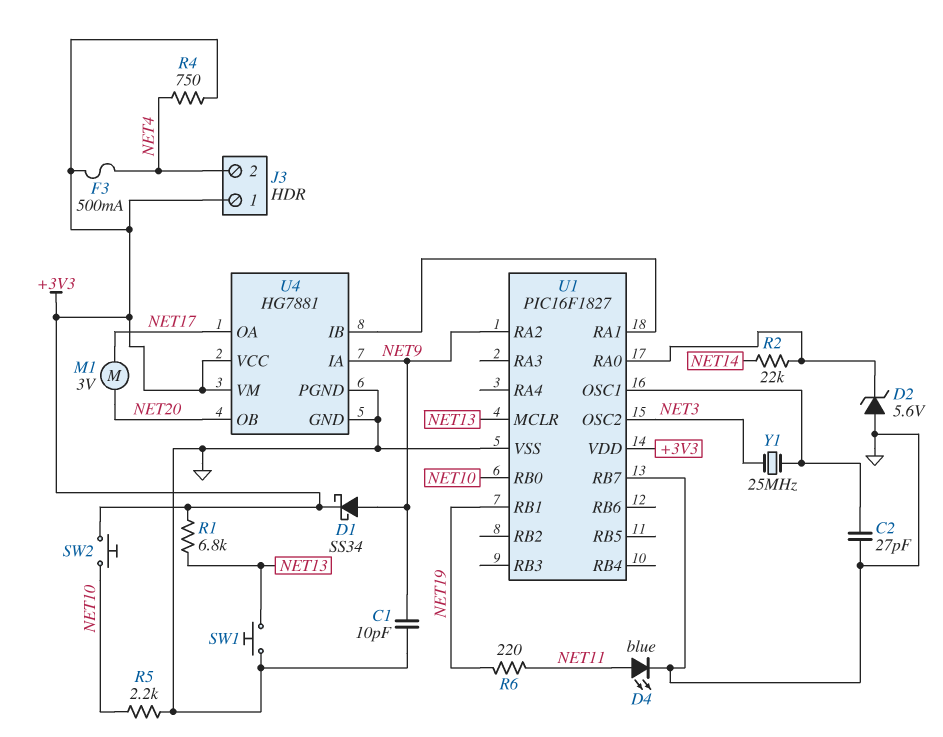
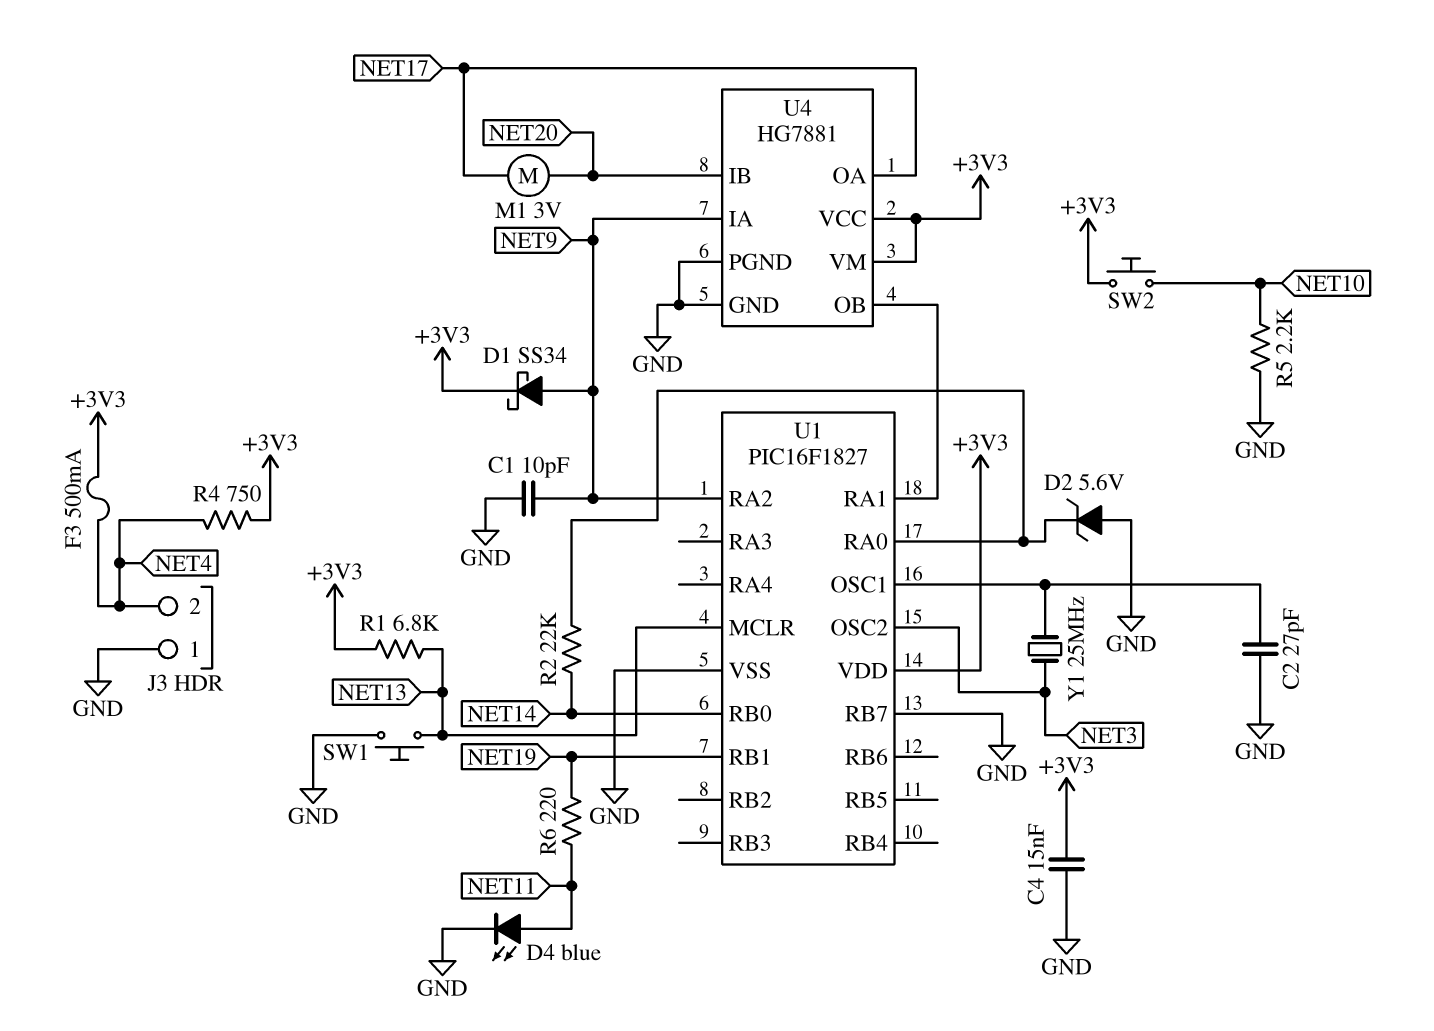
C4: none -> 15nF (+3V3, GND)
J3 pin 1: +3V3 -> GND
U1 pin RB0: NET10 -> NET14
U4 pin IB: U1/RA1 -> NET20
U4 pin OB: NET20 -> U1/RA1

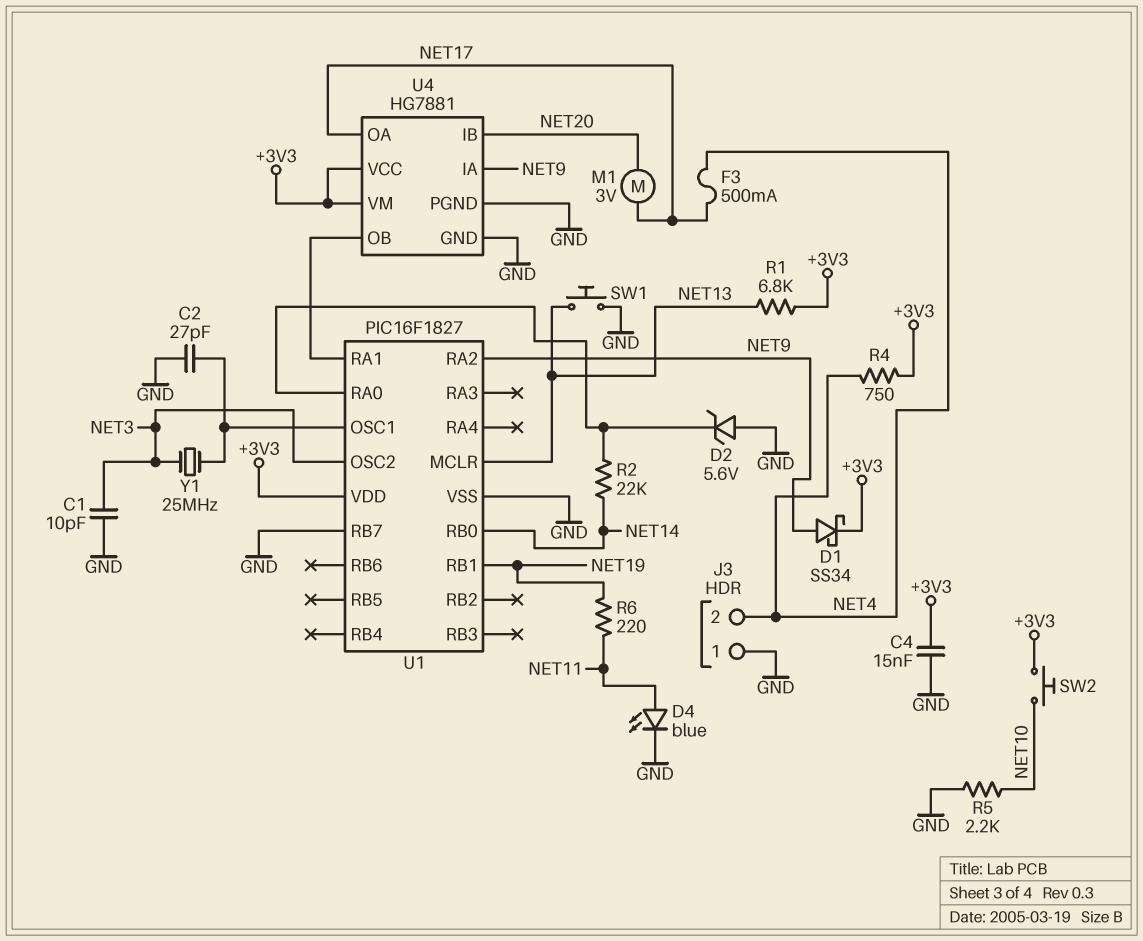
C1: 10pF (GND, NET9) -> 10pF (GND, NET3)
F3: 500mA (+3V3, NET4) -> 500mA (NET4, NET17)

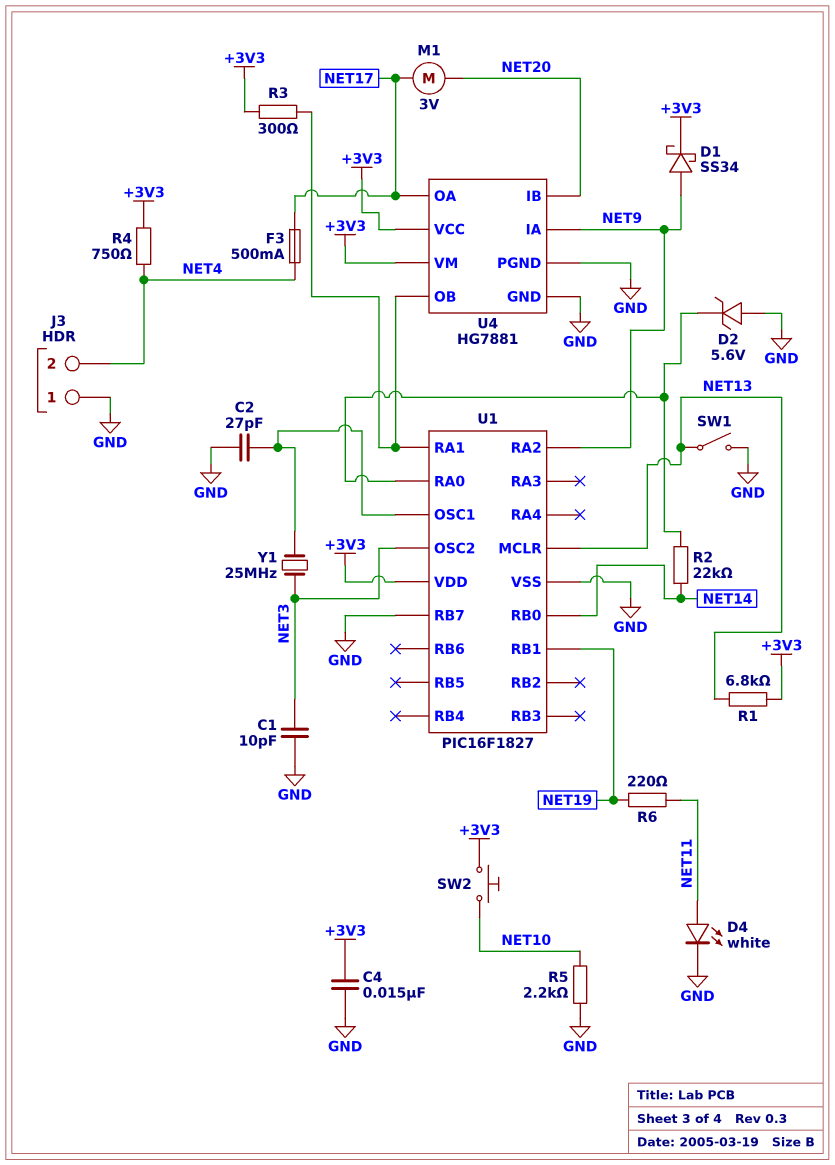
D4: LED blue (A NET11, K GND) -> LED white (A NET11, K GND)
R3: none -> 300 (+3V3, U1/RA1)
SW1: button (GND, NET13) -> switch (GND, NET13)

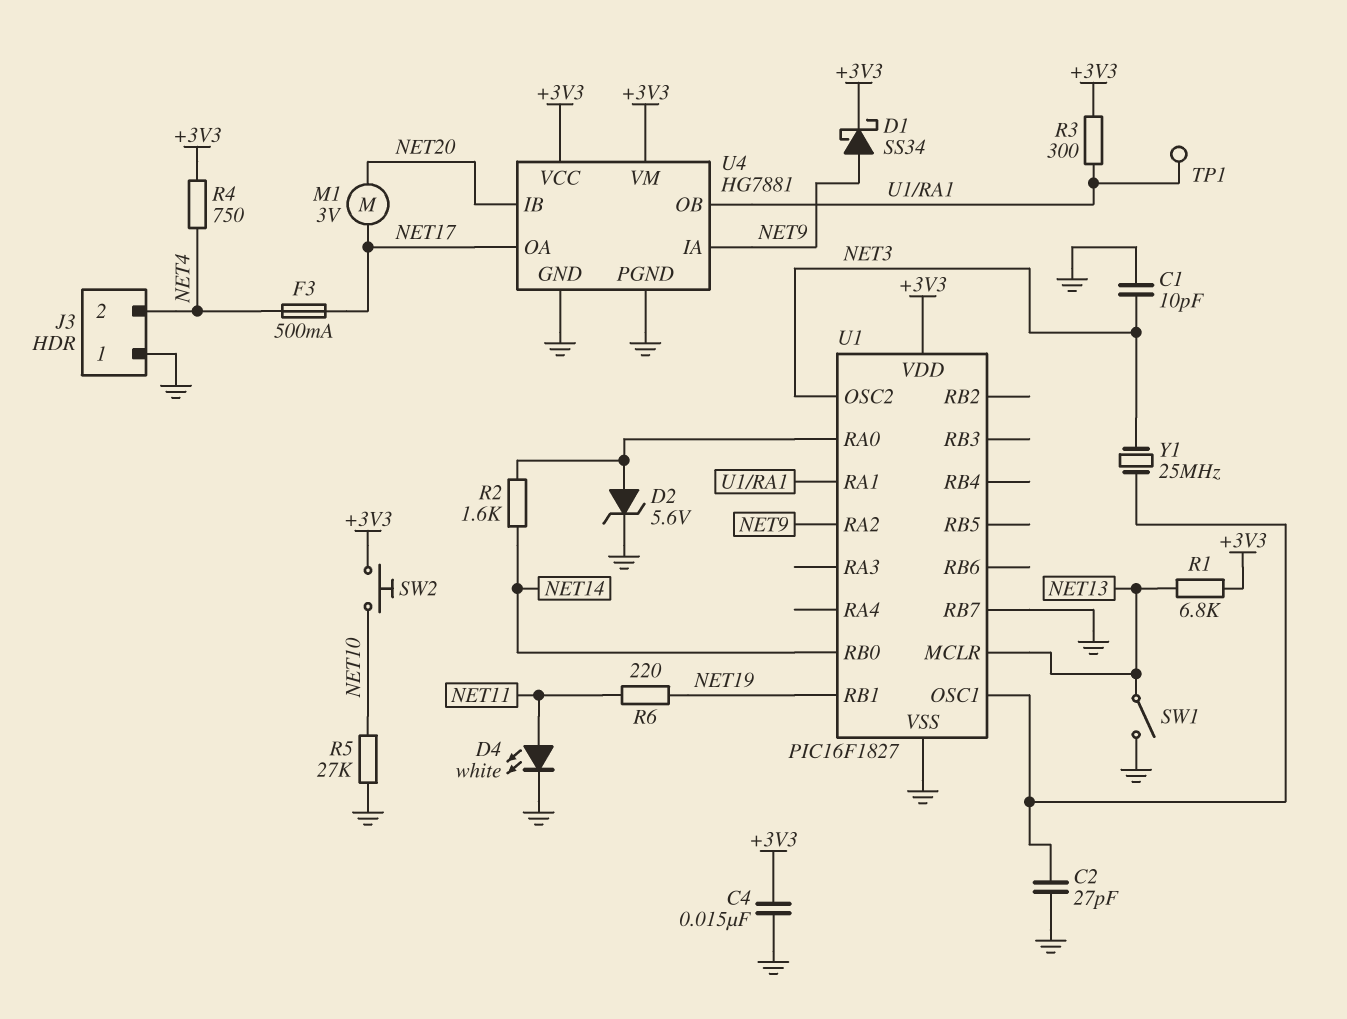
D2: zener 5.6V (A GND, K U1/RA0) -> zener 5.6V (A U1/RA0, K GND)
R2: 22k (NET14, U1/RA0) -> 1.6k (NET14, U1/RA0)
R5: 2.2k (GND, NET10) -> 27k (GND, NET10)
TP1: none -> test point (U1/RA1)

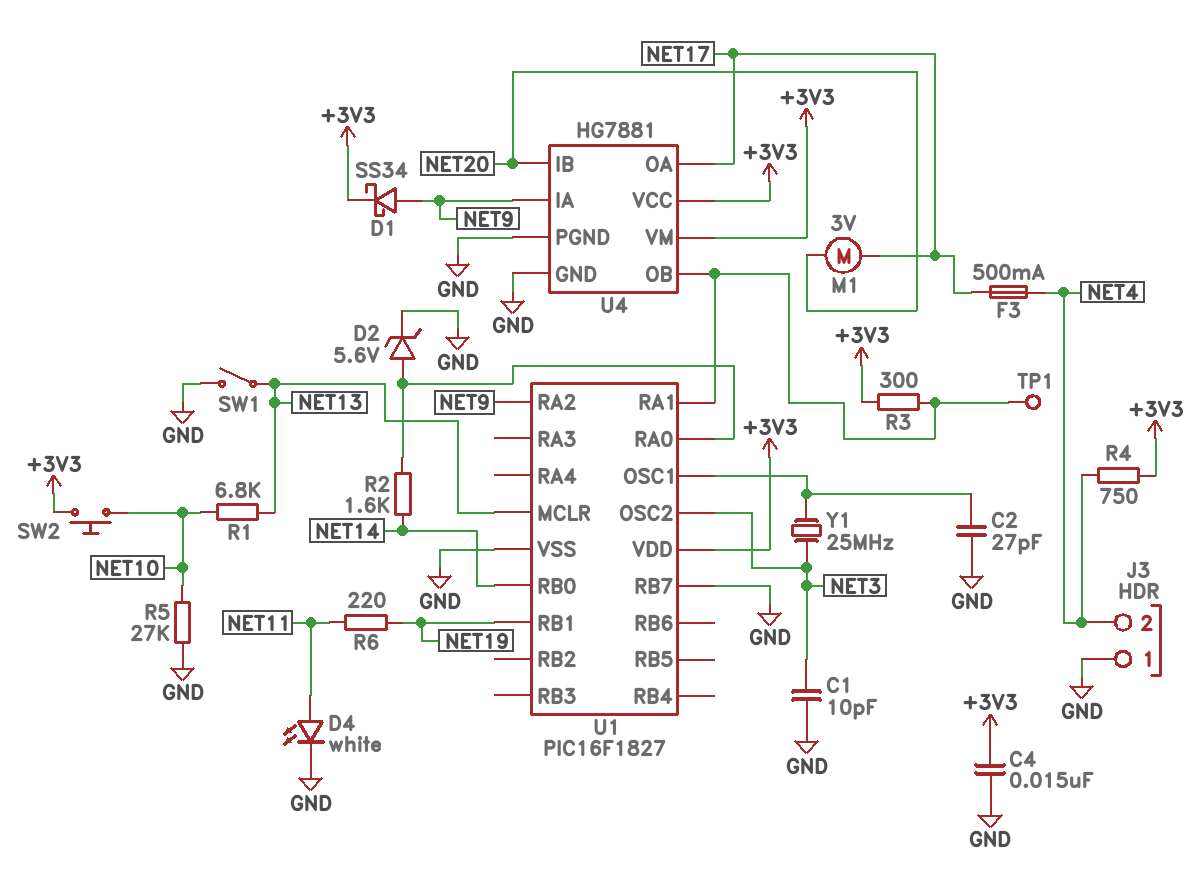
R1: 6.8k (+3V3, NET13) -> 6.8k (NET10, NET13)

